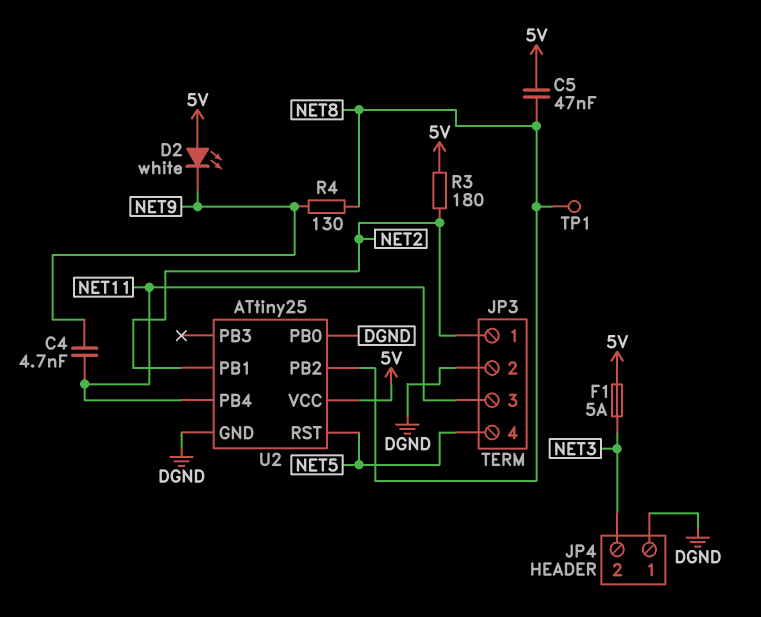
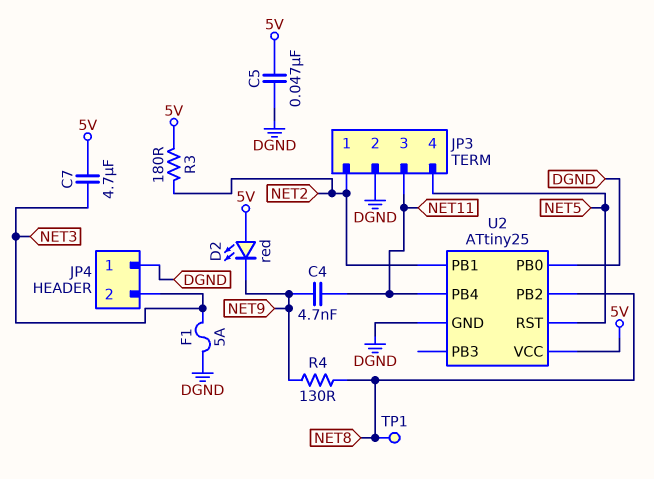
C5: 47nF (5V, NET8) -> 47nF (5V, DGND)
C7: none -> 4.7uF (5V, NET3)
D2: LED white (A 5V, K NET9) -> LED red (A 5V, K NET9)
F1: 5A (5V, NET3) -> 5A (DGND, NET3)

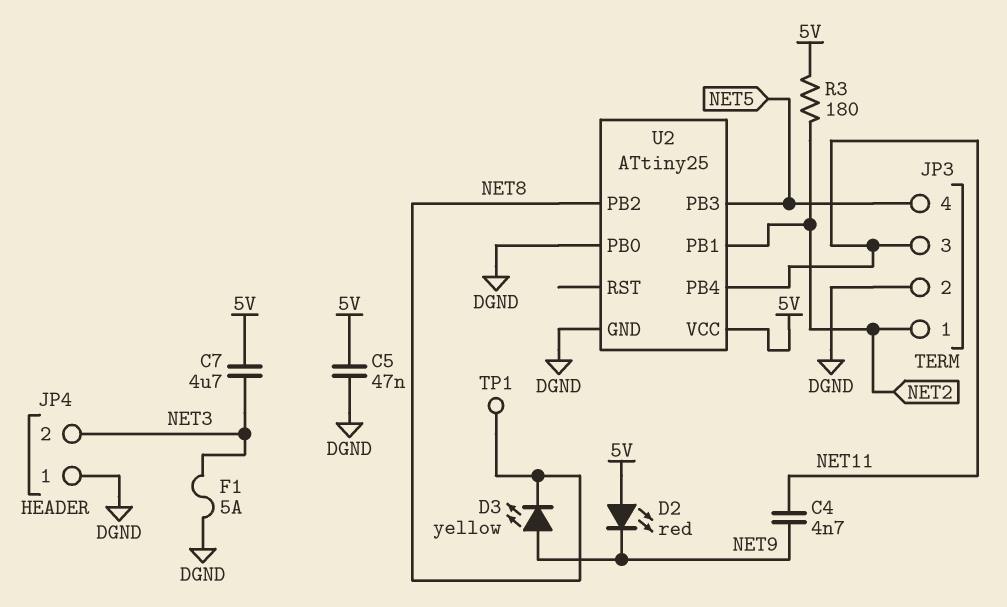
D3: none -> LED yellow (A NET9, K NET8)
R4: 130 (NET8, NET9) -> none
U2 pin PB3: none -> NET5
U2 pin RST: NET5 -> none

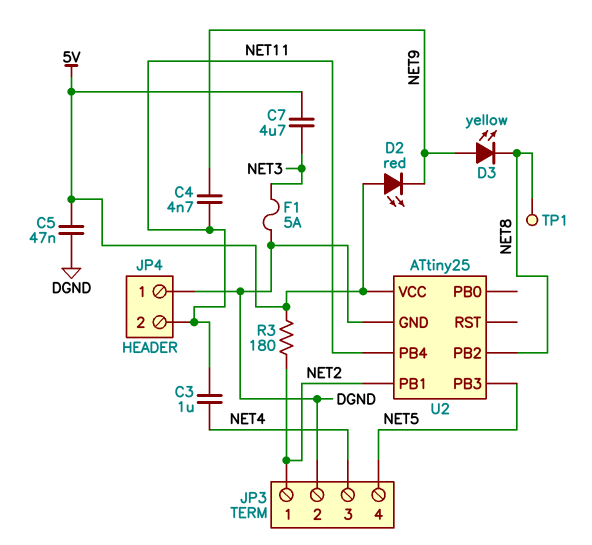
C3: none -> 1uF (NET4, NET11)
JP3 pin 3: NET11 -> NET4
JP4 pin 2: NET3 -> NET11
U2 pin PB0: DGND -> none

